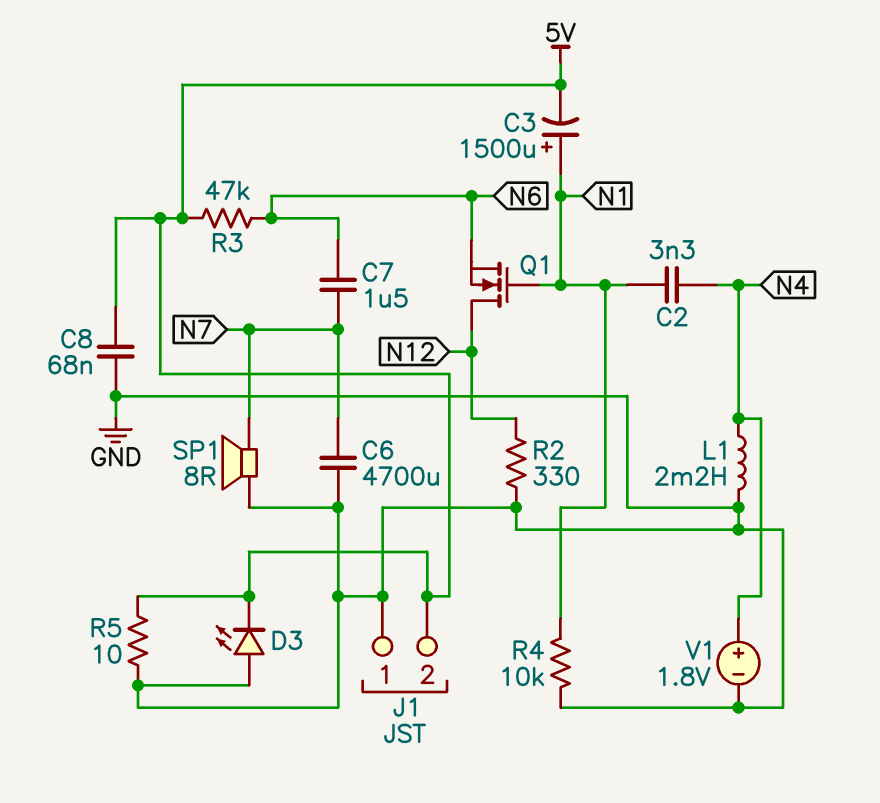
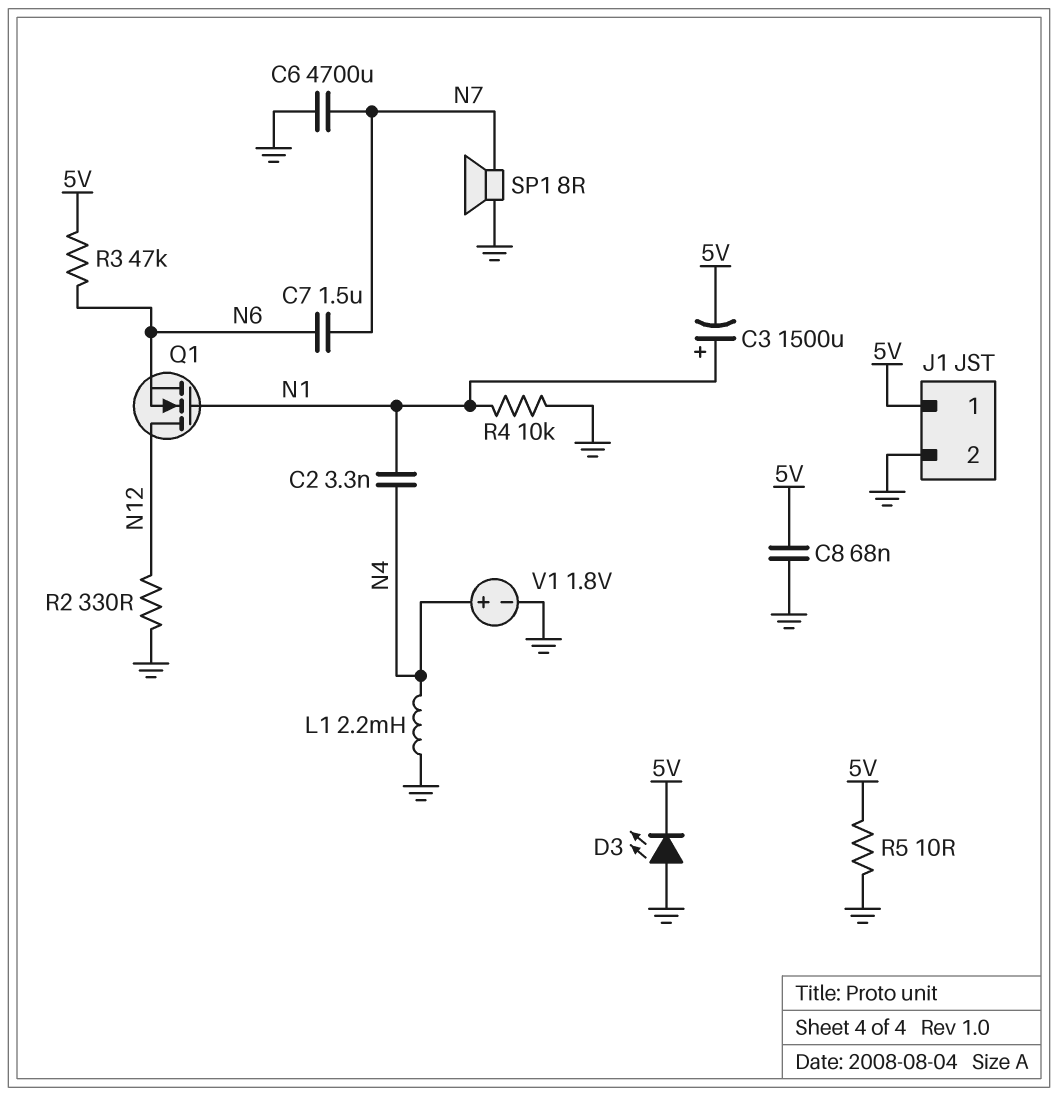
J1 pin 1: GND -> 5V
J1 pin 2: 5V -> GND

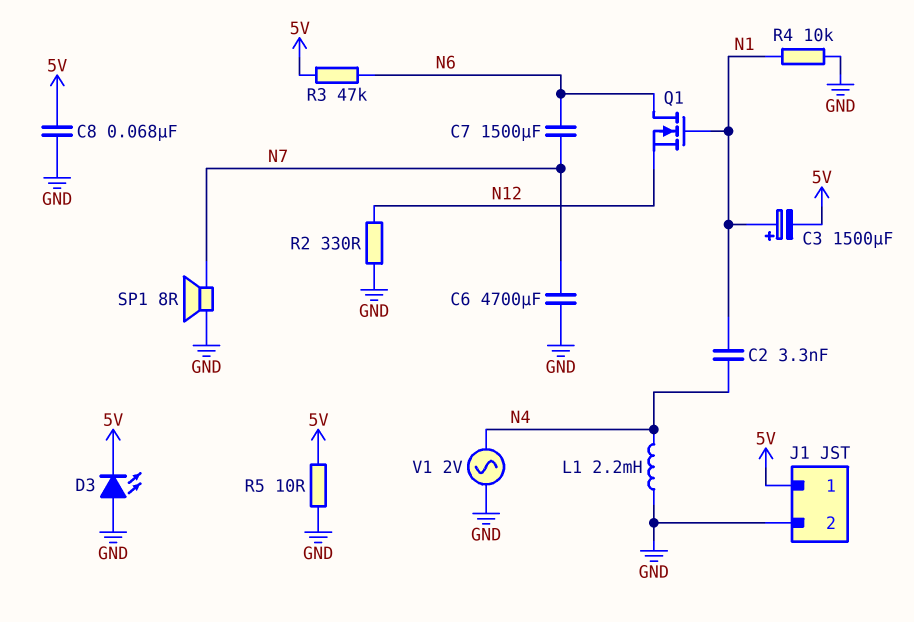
C7: 1.5uF (N6, N7) -> 1500uF (N6, N7)
Q1: NMOS (G N1, D N12, S N6) -> NMOS (G N1, D N6, S N12)
V1: 1.8V (plus N4, minus GND) -> AC 2V (GND, N4)

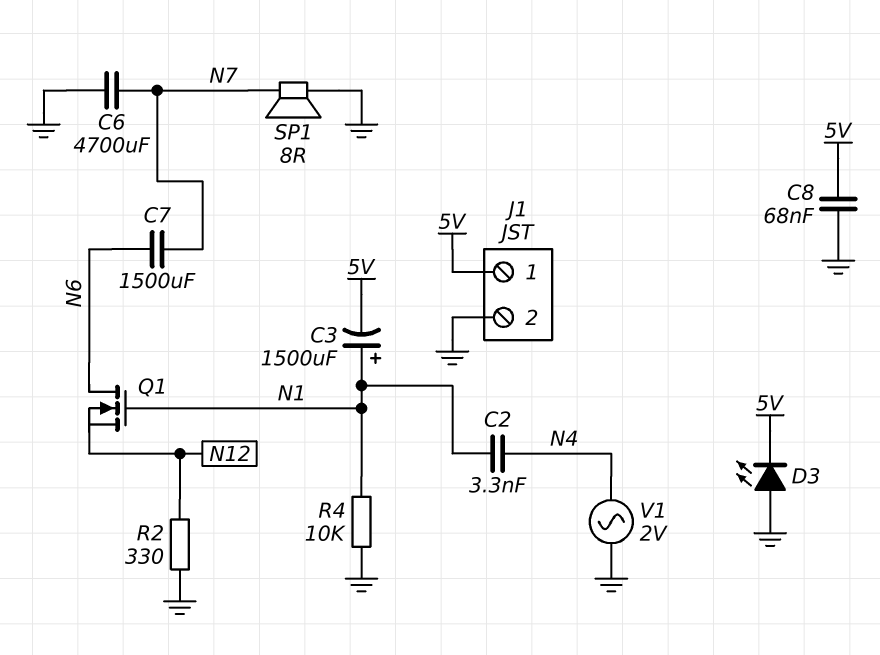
L1: 2.2mH (GND, N4) -> none
R3: 47k (5V, N6) -> none
R5: 10 (5V, GND) -> none

